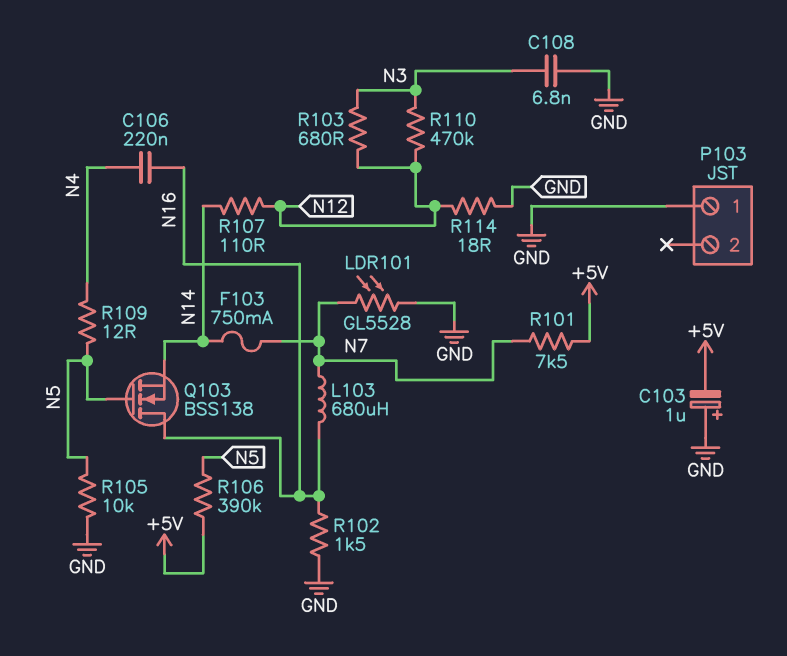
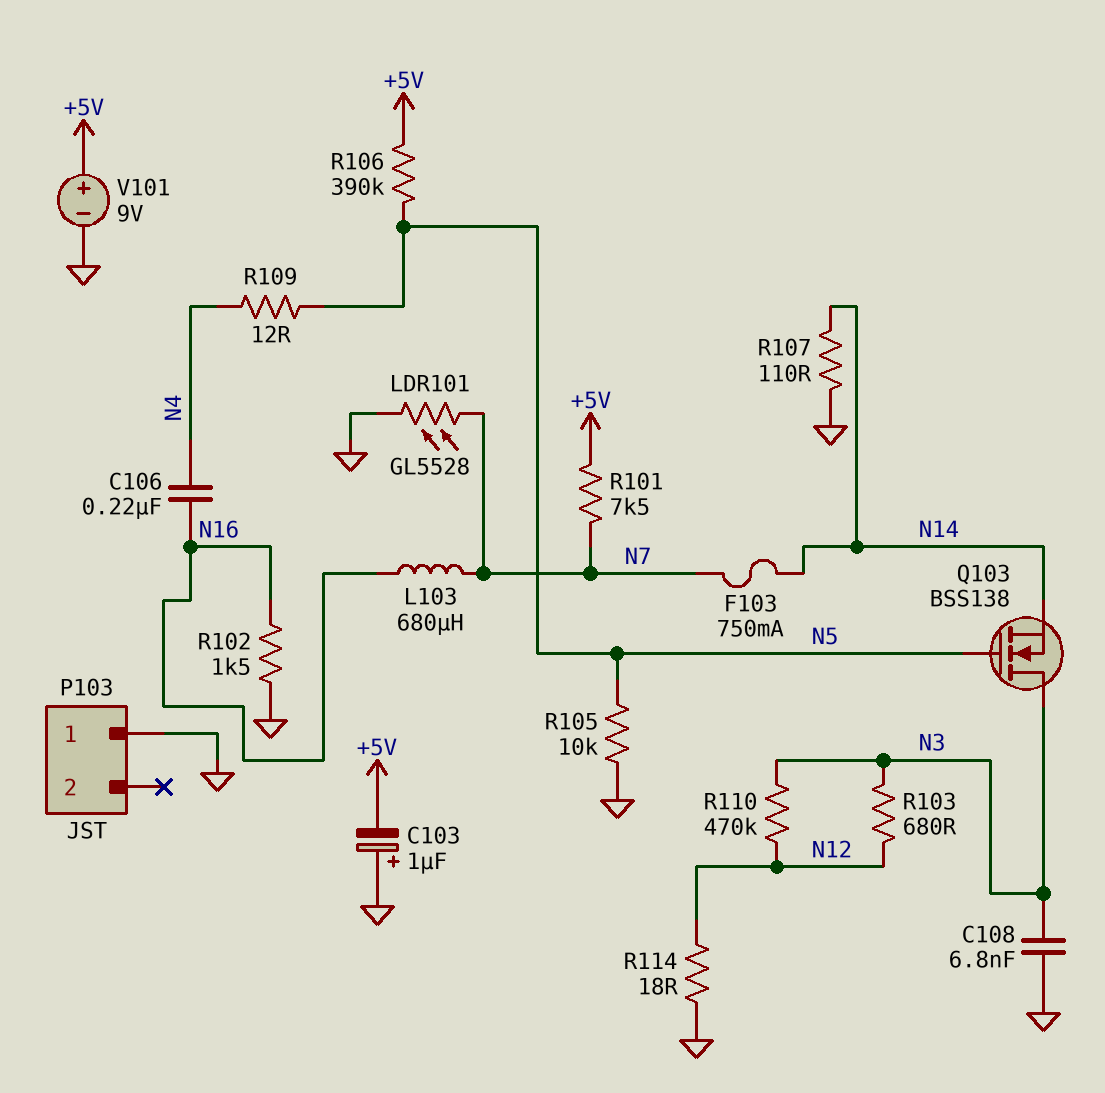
Q103: NMOS BSS138 (G N5, D N16, S N14) -> NMOS BSS138 (G N5, D N3, S N14)
R107: 110 (N12, N14) -> 110 (GND, N14)
V101: none -> 9V (plus +5V, minus GND)

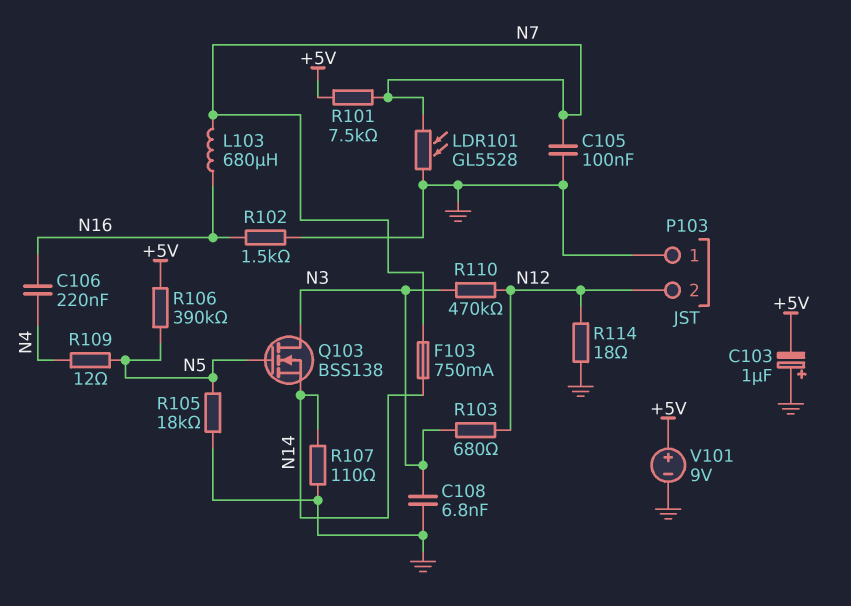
C105: none -> 100nF (GND, N7)
P103 pin 2: none -> N12
R105: 10k (GND, N5) -> 18k (GND, N5)

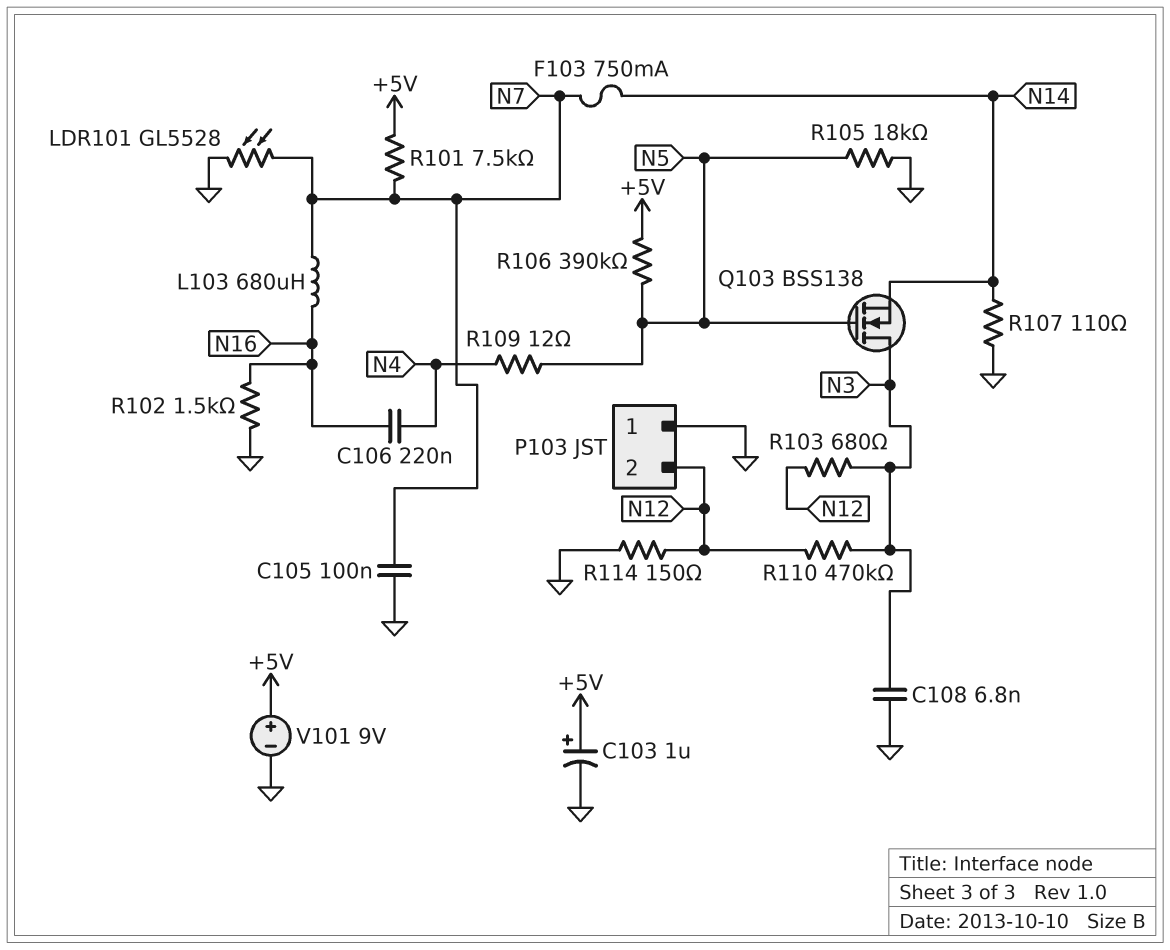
C103: 1uF (plus GND, minus +5V) -> 1uF (plus +5V, minus GND)
R114: 18 (GND, N12) -> 150 (GND, N12)

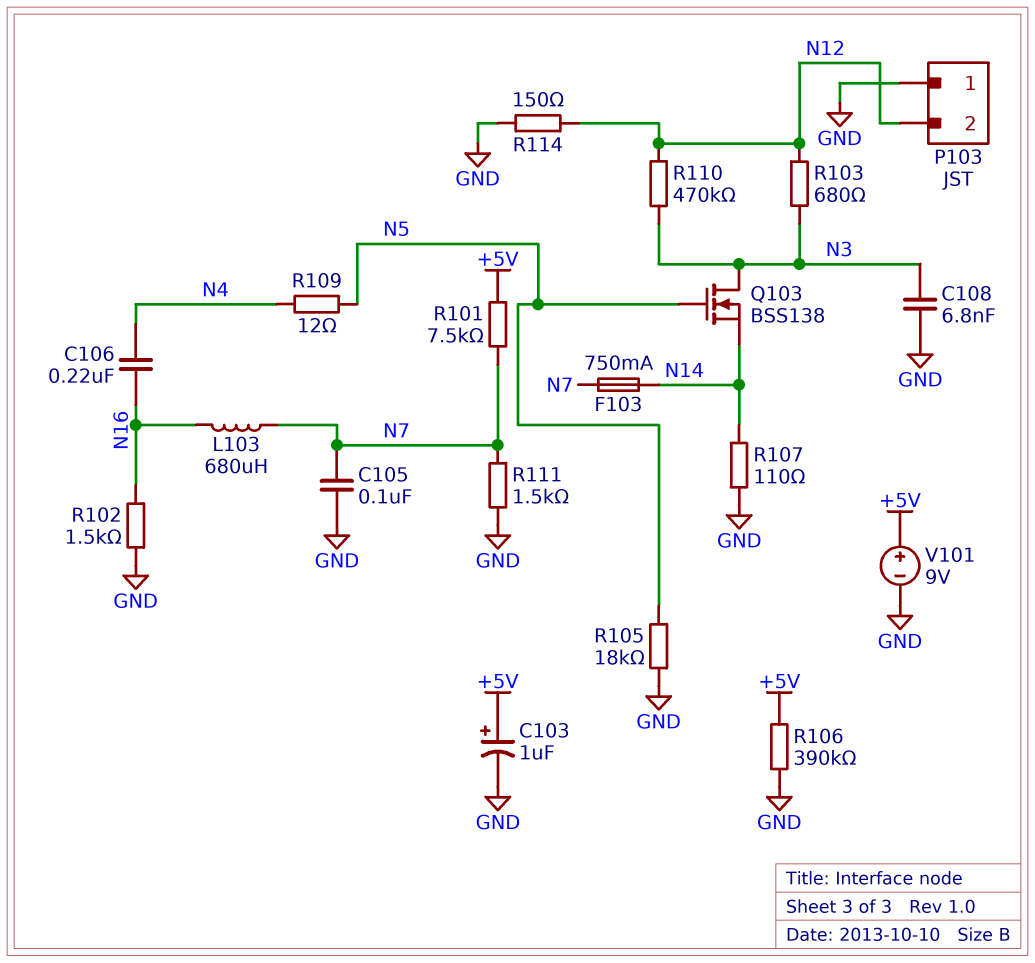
LDR101: GL5528 (GND, N7) -> none
R106: 390k (+5V, N5) -> 390k (+5V, GND)
R111: none -> 1.5k (GND, N7)

